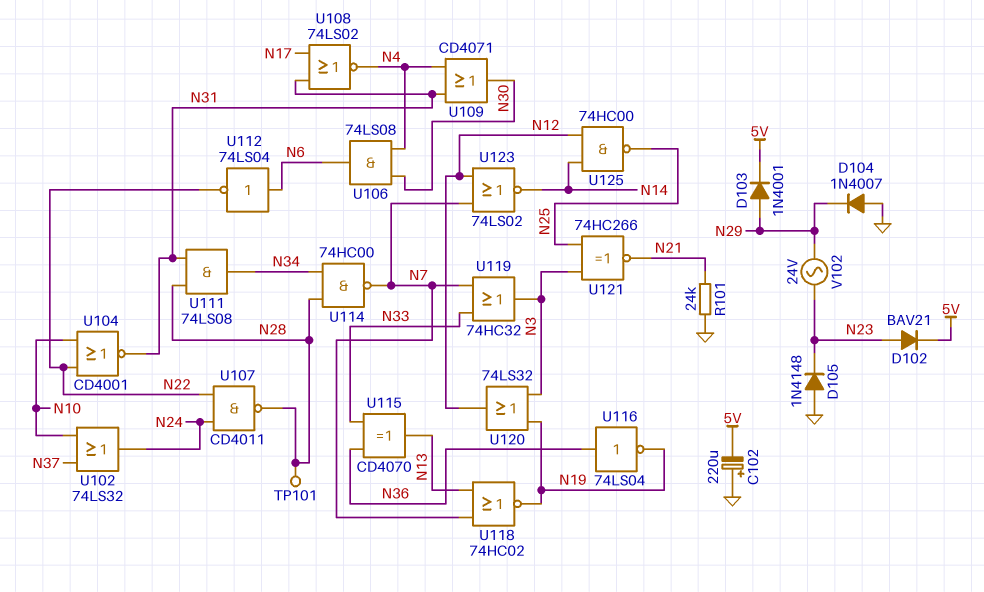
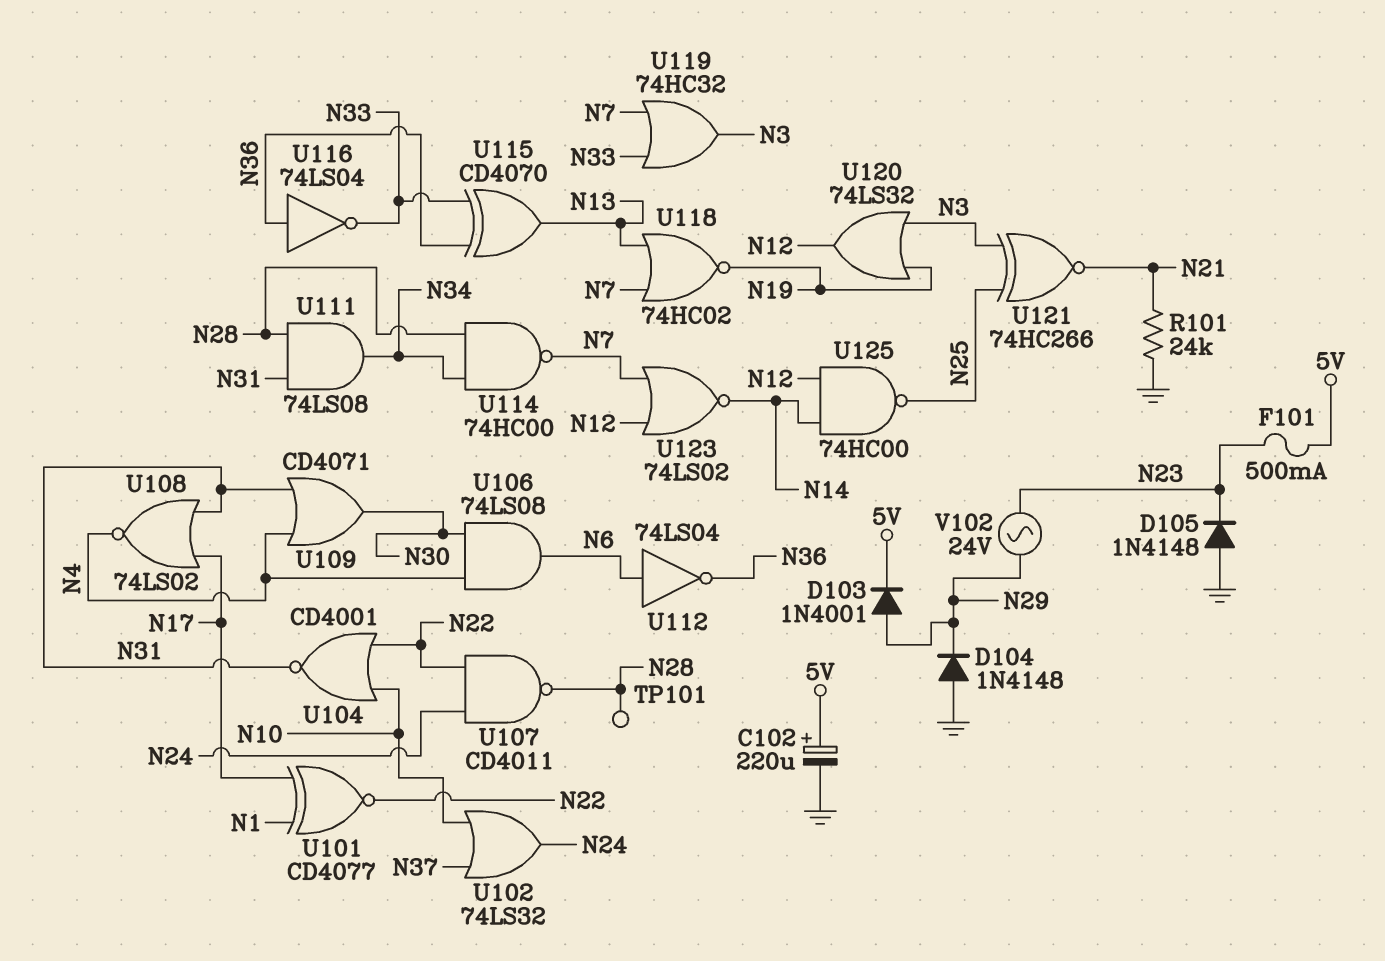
C102: 220uF (plus GND, minus 5V) -> 220uF (plus 5V, minus GND)
D102: diode BAV21 (A N23, K 5V) -> none
D104: diode 1N4007 (A GND, K N29) -> diode 1N4148 (A GND, K N29)
F101: none -> 500mA (5V, N23)
U101: none -> XNOR CD4077 (in N1, in N17, out N22)
U112: NOT 74LS04 (in N6, out N22) -> NOT 74LS04 (in N6, out N36)
U116: NOT 74LS04 (in N36, out N19) -> NOT 74LS04 (in N36, out N33)

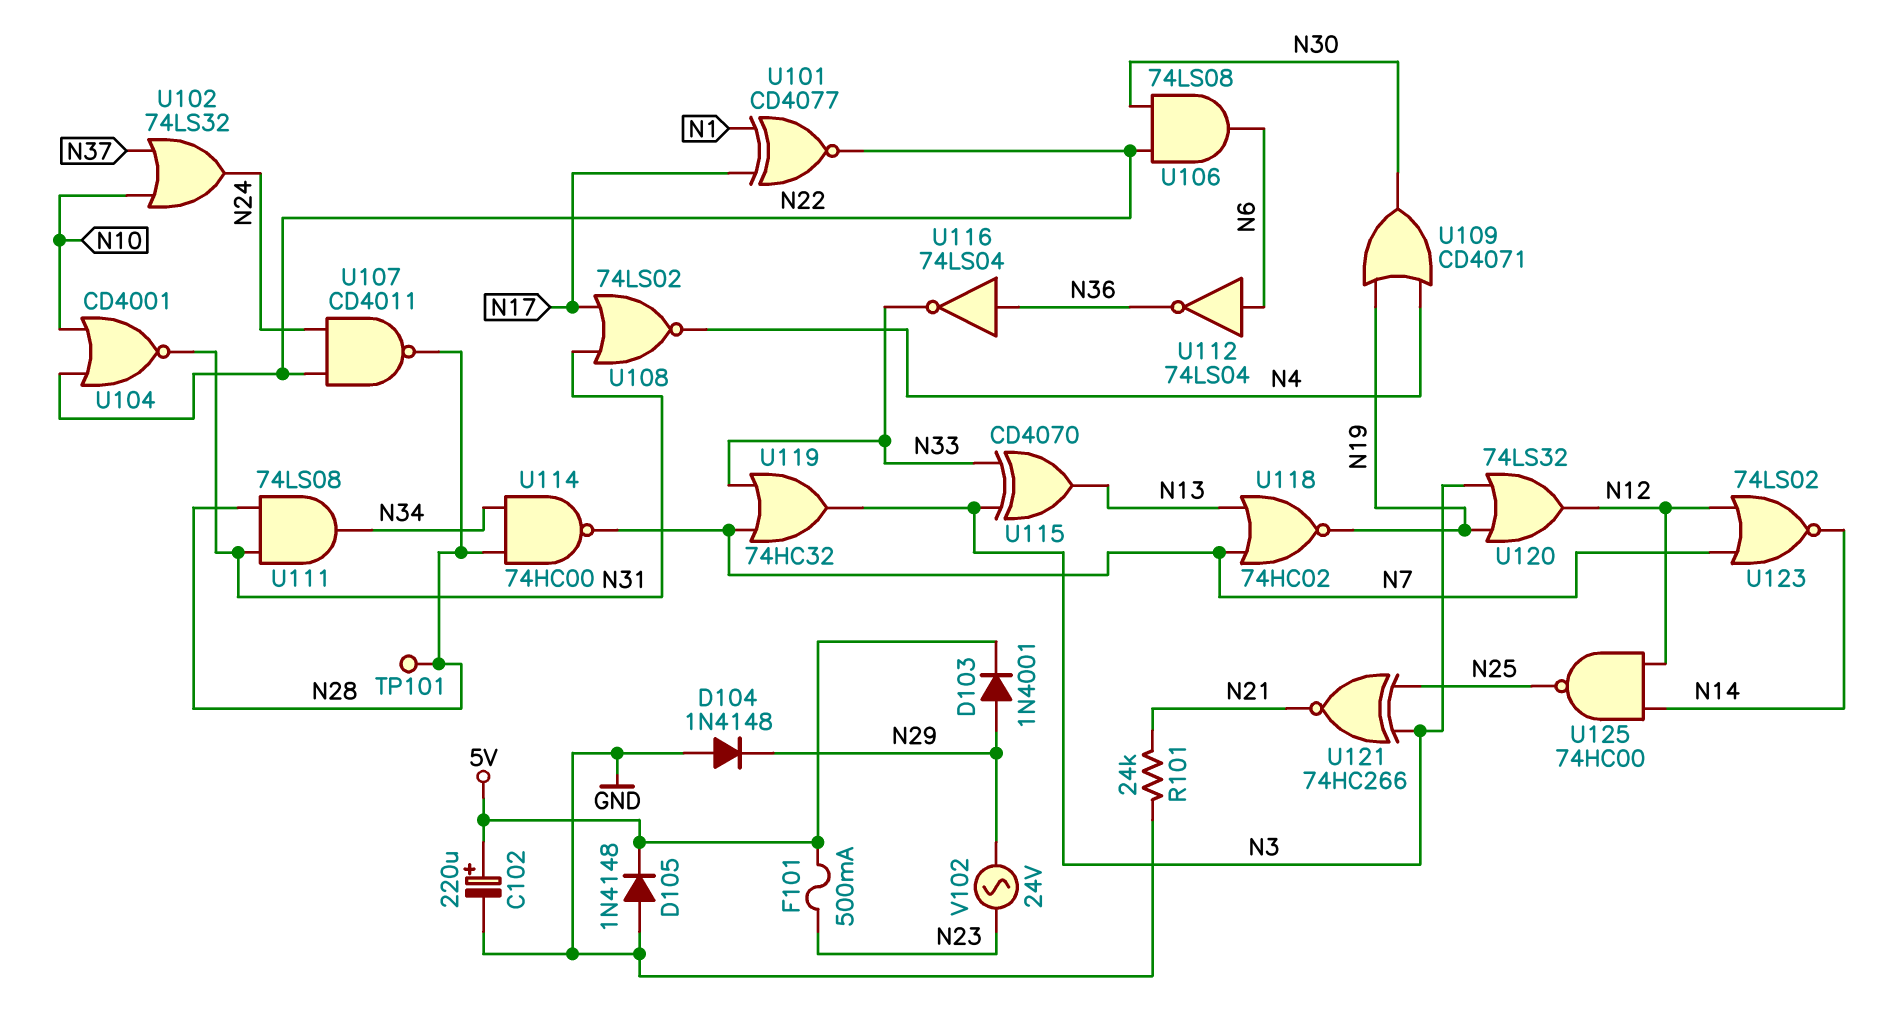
D105: diode 1N4148 (A GND, K N23) -> diode 1N4148 (A GND, K 5V)
U106: AND 74LS08 (in N4, in N30, out N6) -> AND 74LS08 (in N22, in N30, out N6)
U109: OR CD4071 (in N4, in N31, out N30) -> OR CD4071 (in N4, in N19, out N30)
U115: XOR CD4070 (in N33, in N36, out N13) -> XOR CD4070 (in N3, in N33, out N13)

